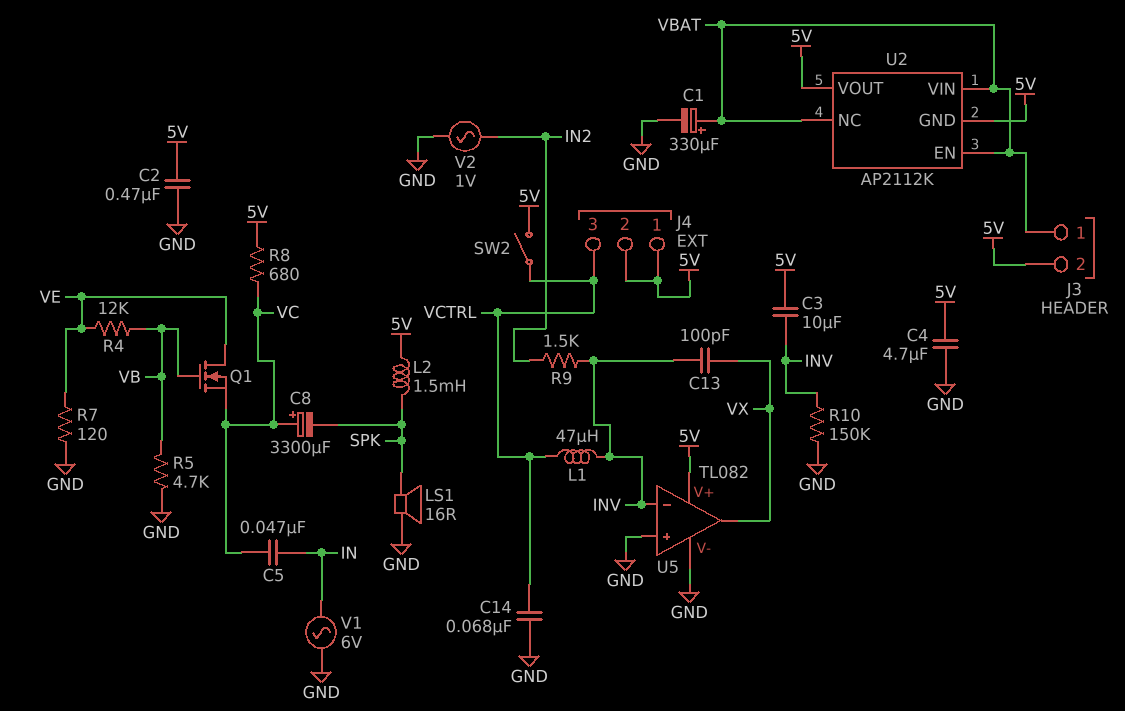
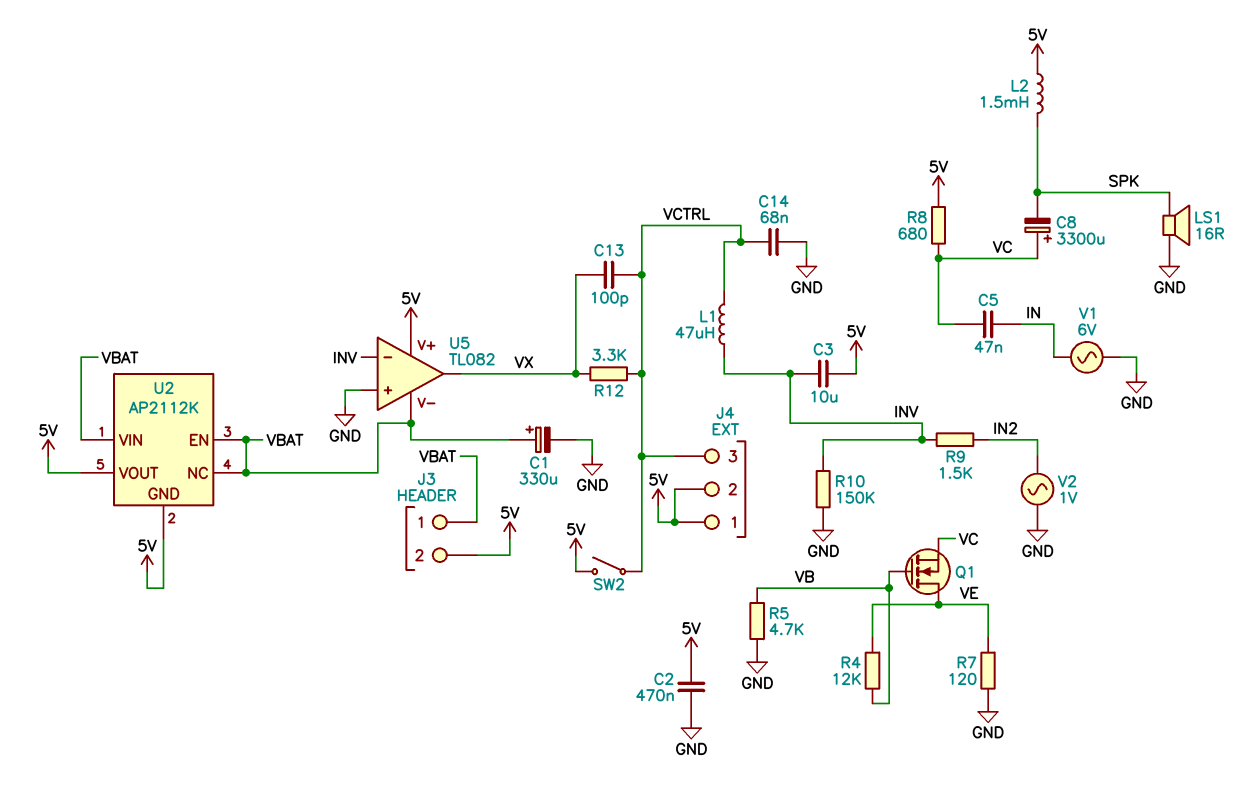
C4: 4.7uF (5V, GND) -> none
C13: 100pF (INV, VX) -> 100pF (VCTRL, VX)
R12: none -> 3.3k (VCTRL, VX)
U5 pin V-: GND -> VBAT

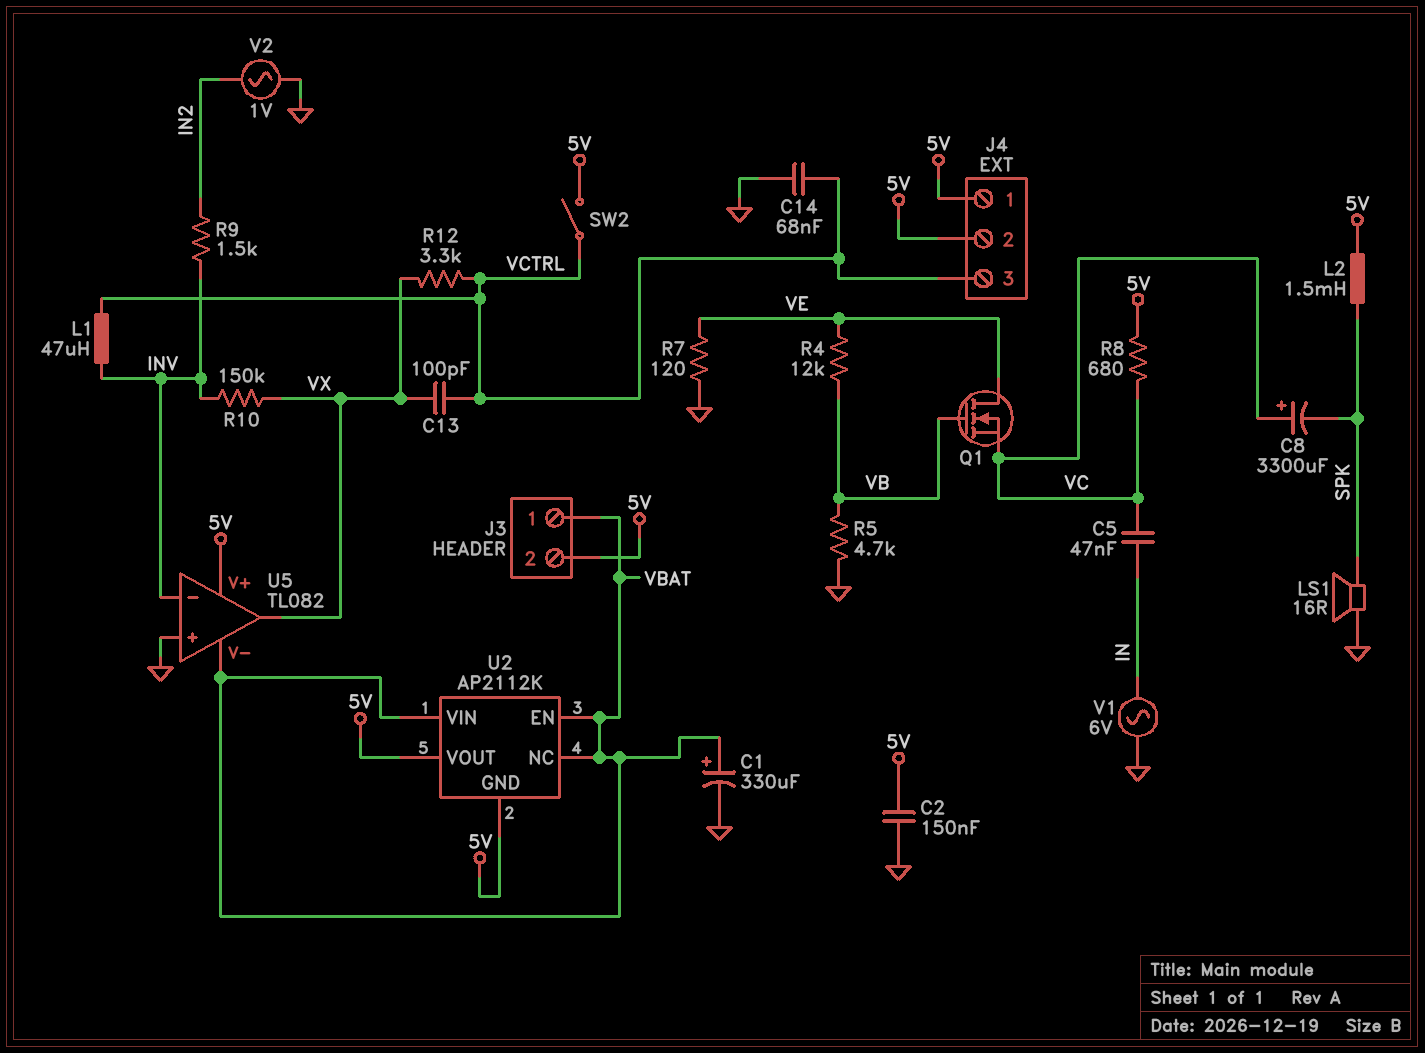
C2: 470nF (5V, GND) -> 150nF (5V, GND)
C3: 10uF (5V, INV) -> none
R10: 150k (GND, INV) -> 150k (INV, VX)

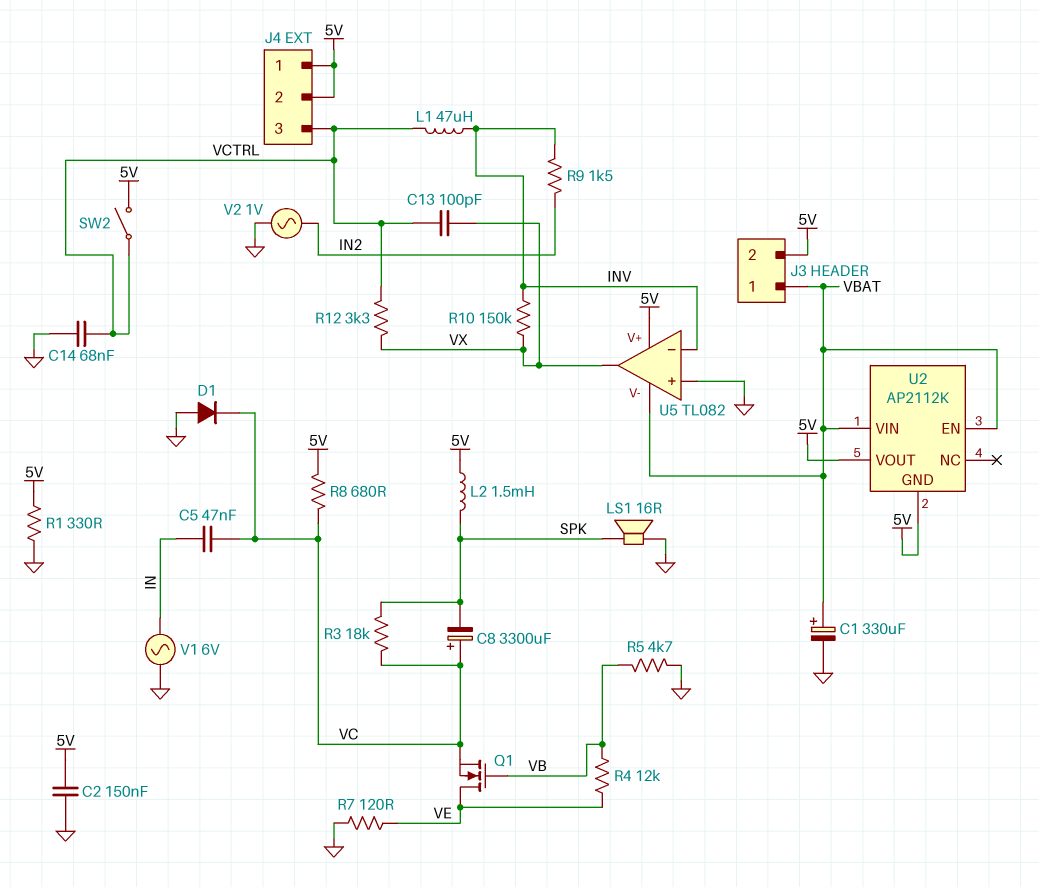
D1: none -> diode (A GND, K VC)
R1: none -> 330 (5V, GND)
R3: none -> 18k (SPK, VC)
U2 pin NC: VBAT -> none

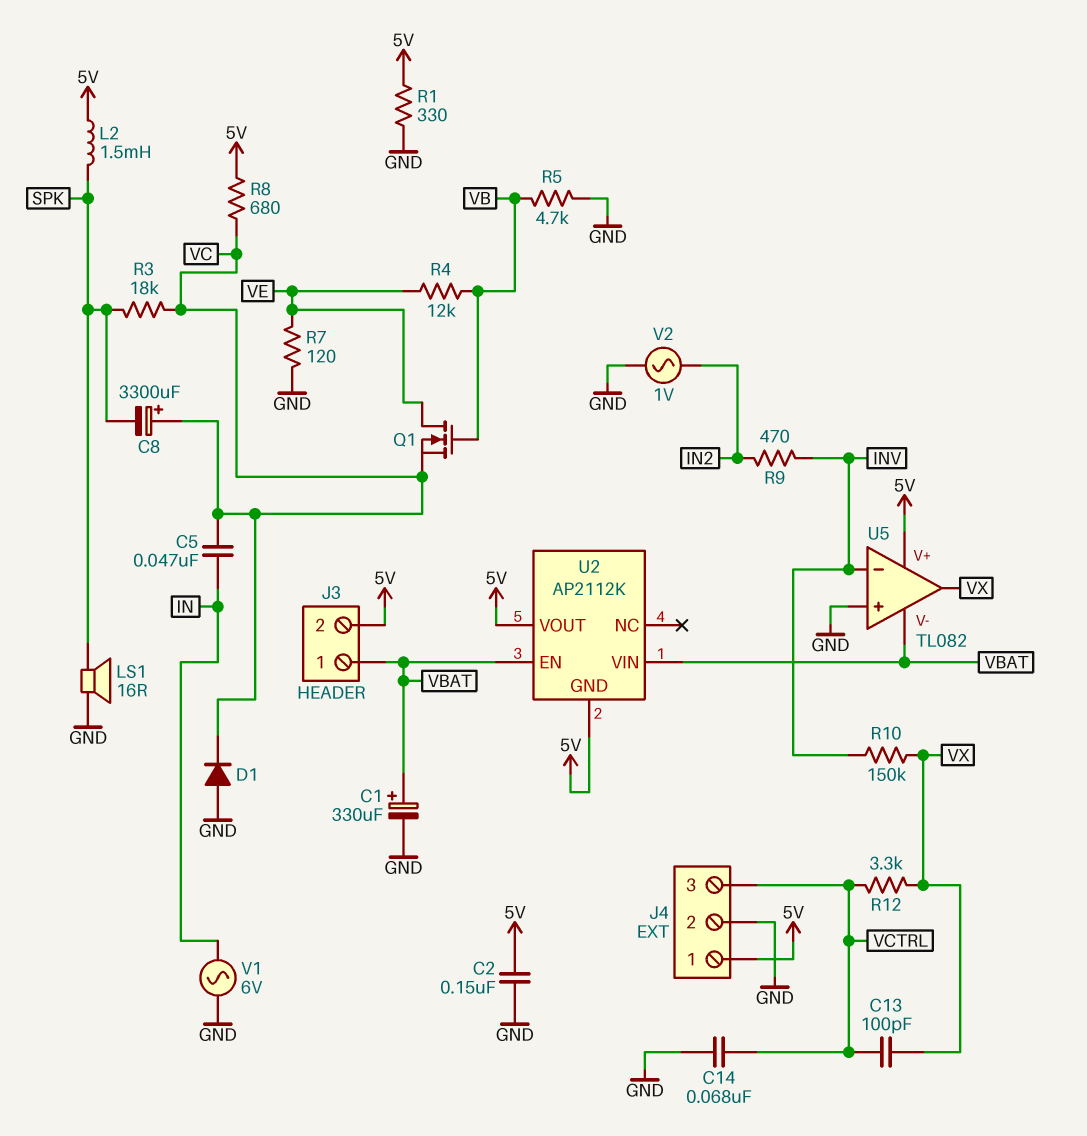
J4 pin 2: 5V -> GND
L1: 47uH (INV, VCTRL) -> none
R9: 1.5k (IN2, INV) -> 470 (IN2, INV)
SW2: switch (5V, VCTRL) -> none

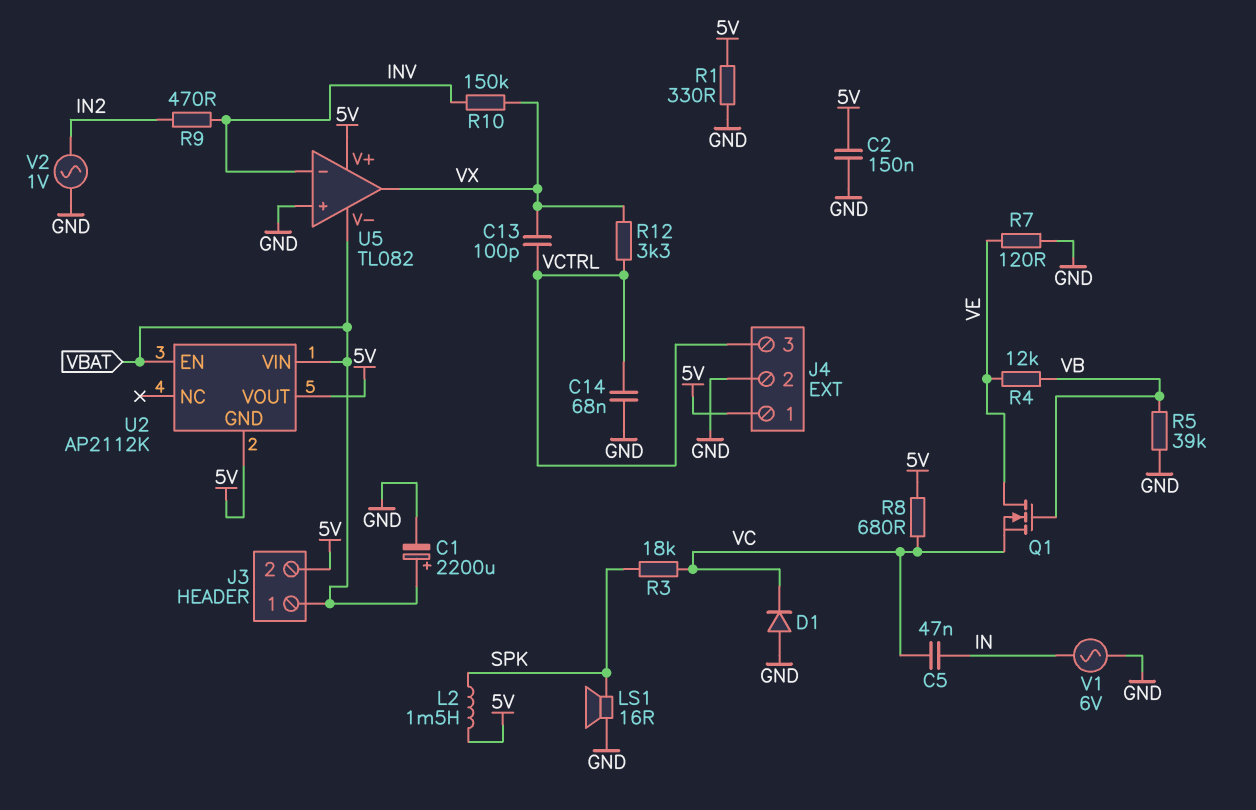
C1: 330uF (plus VBAT, minus GND) -> 2200uF (plus VBAT, minus GND)
C8: 3300uF (plus VC, minus SPK) -> none
R5: 4.7k (GND, VB) -> 39k (GND, VB)

